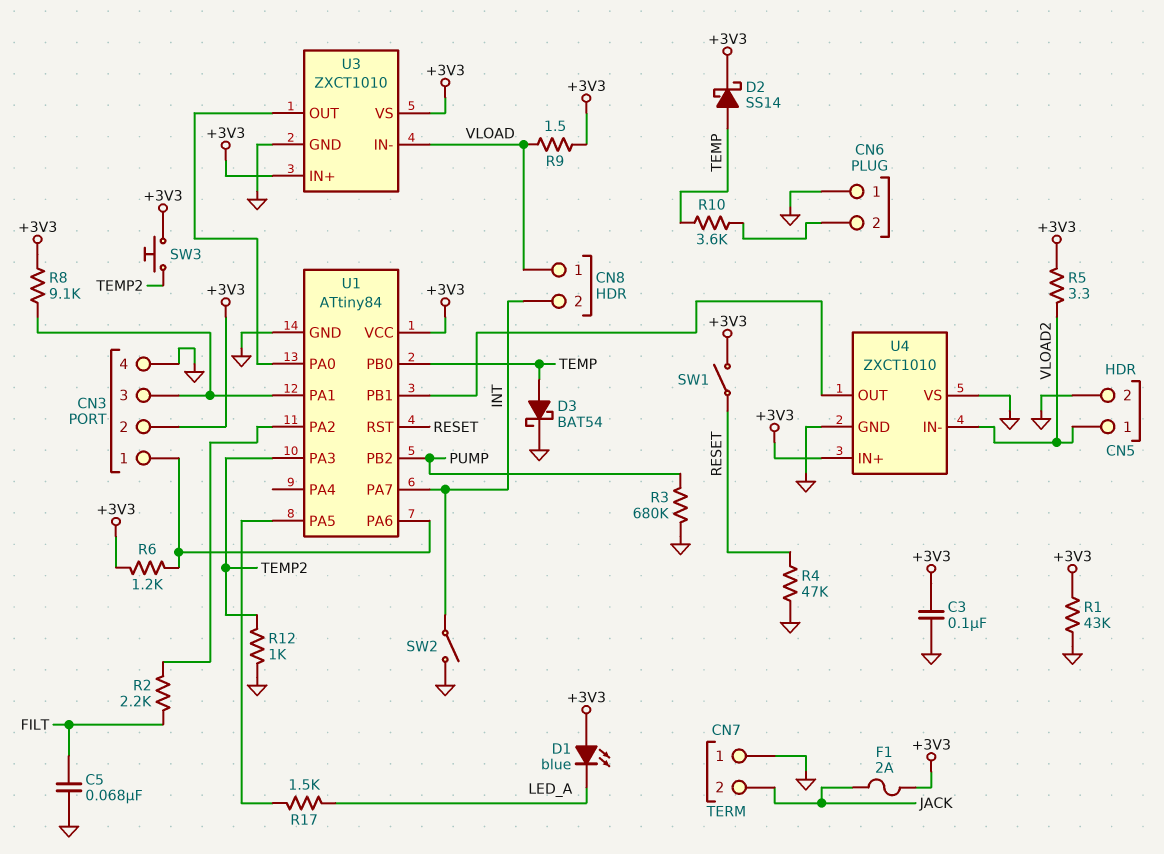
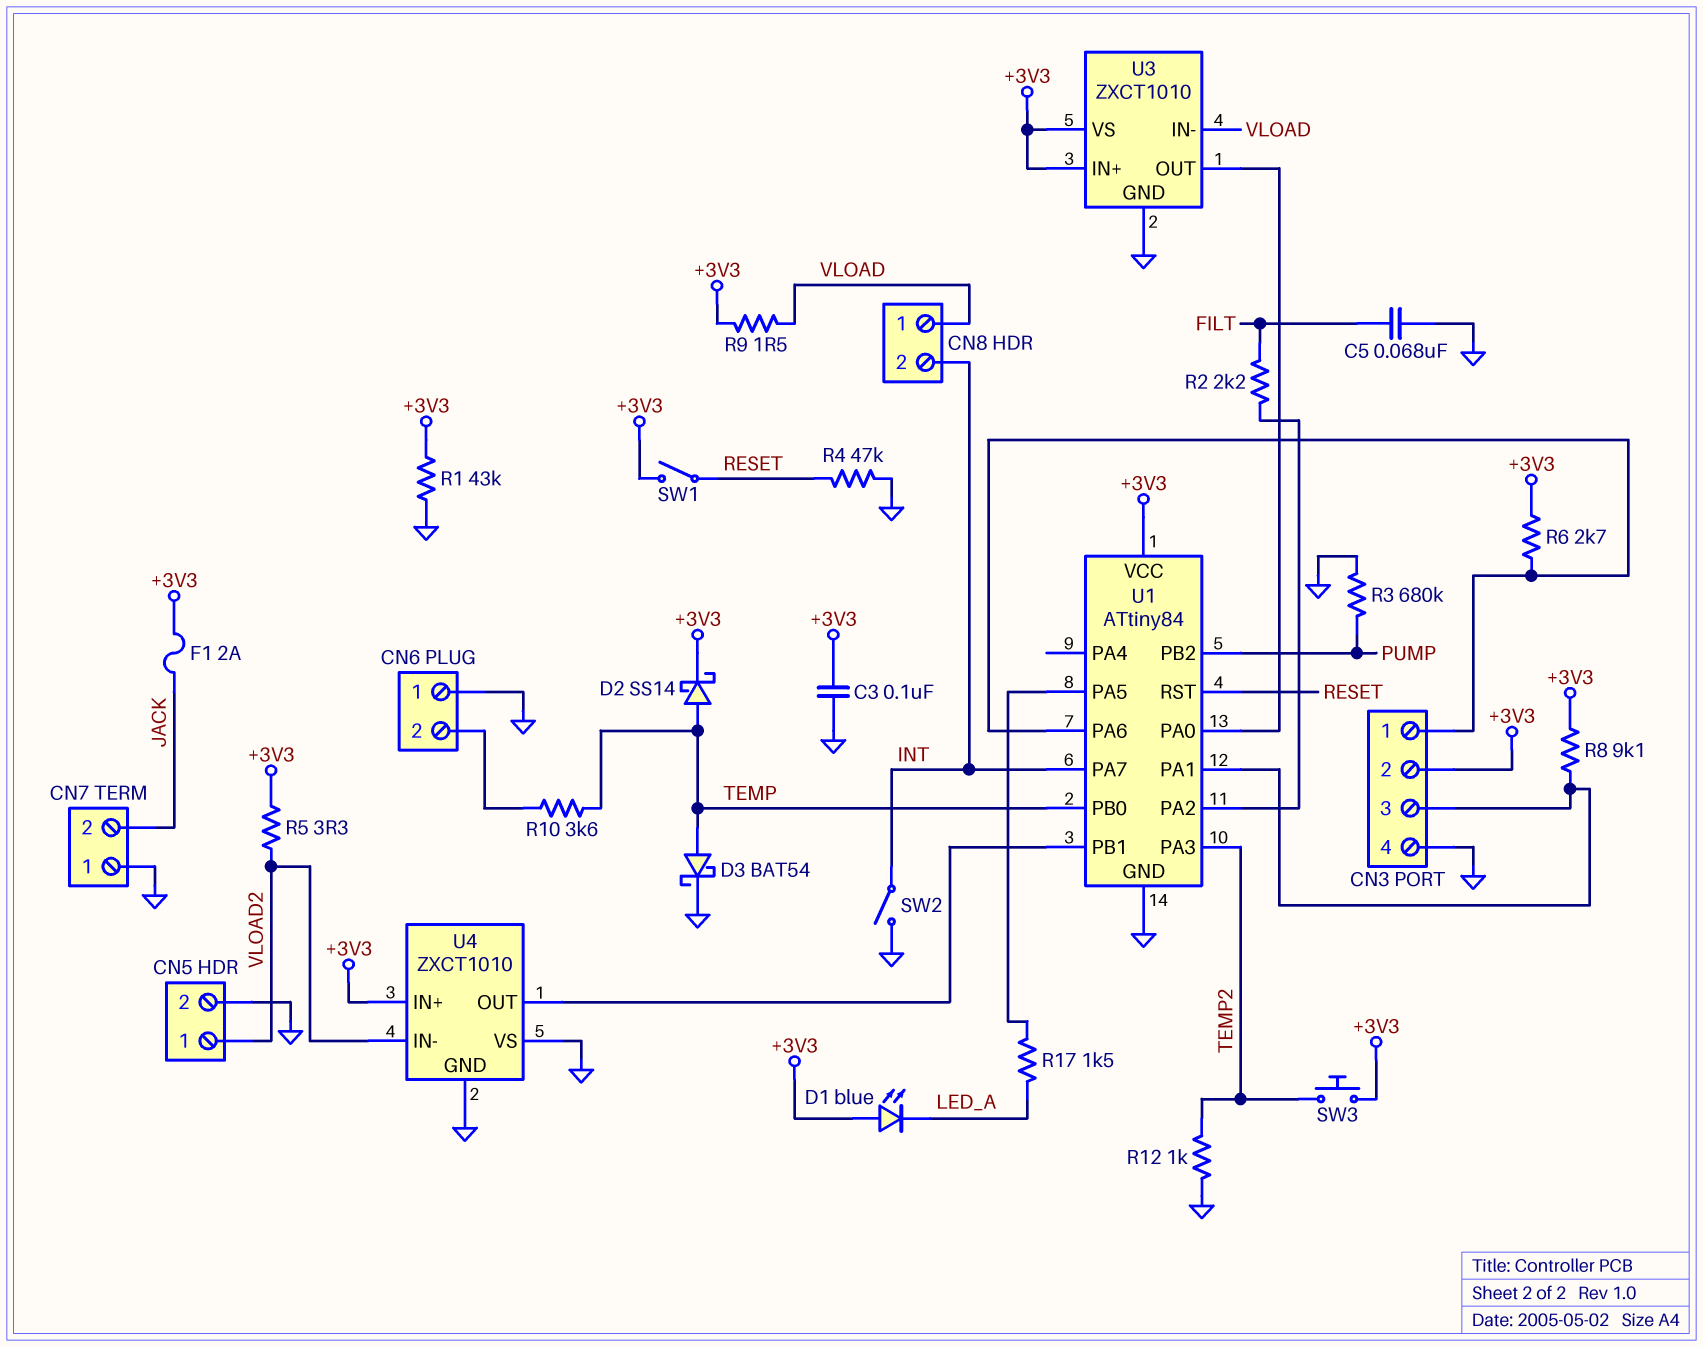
R6: 1.2k (+3V3, CN3/1) -> 2.7k (+3V3, CN3/1)

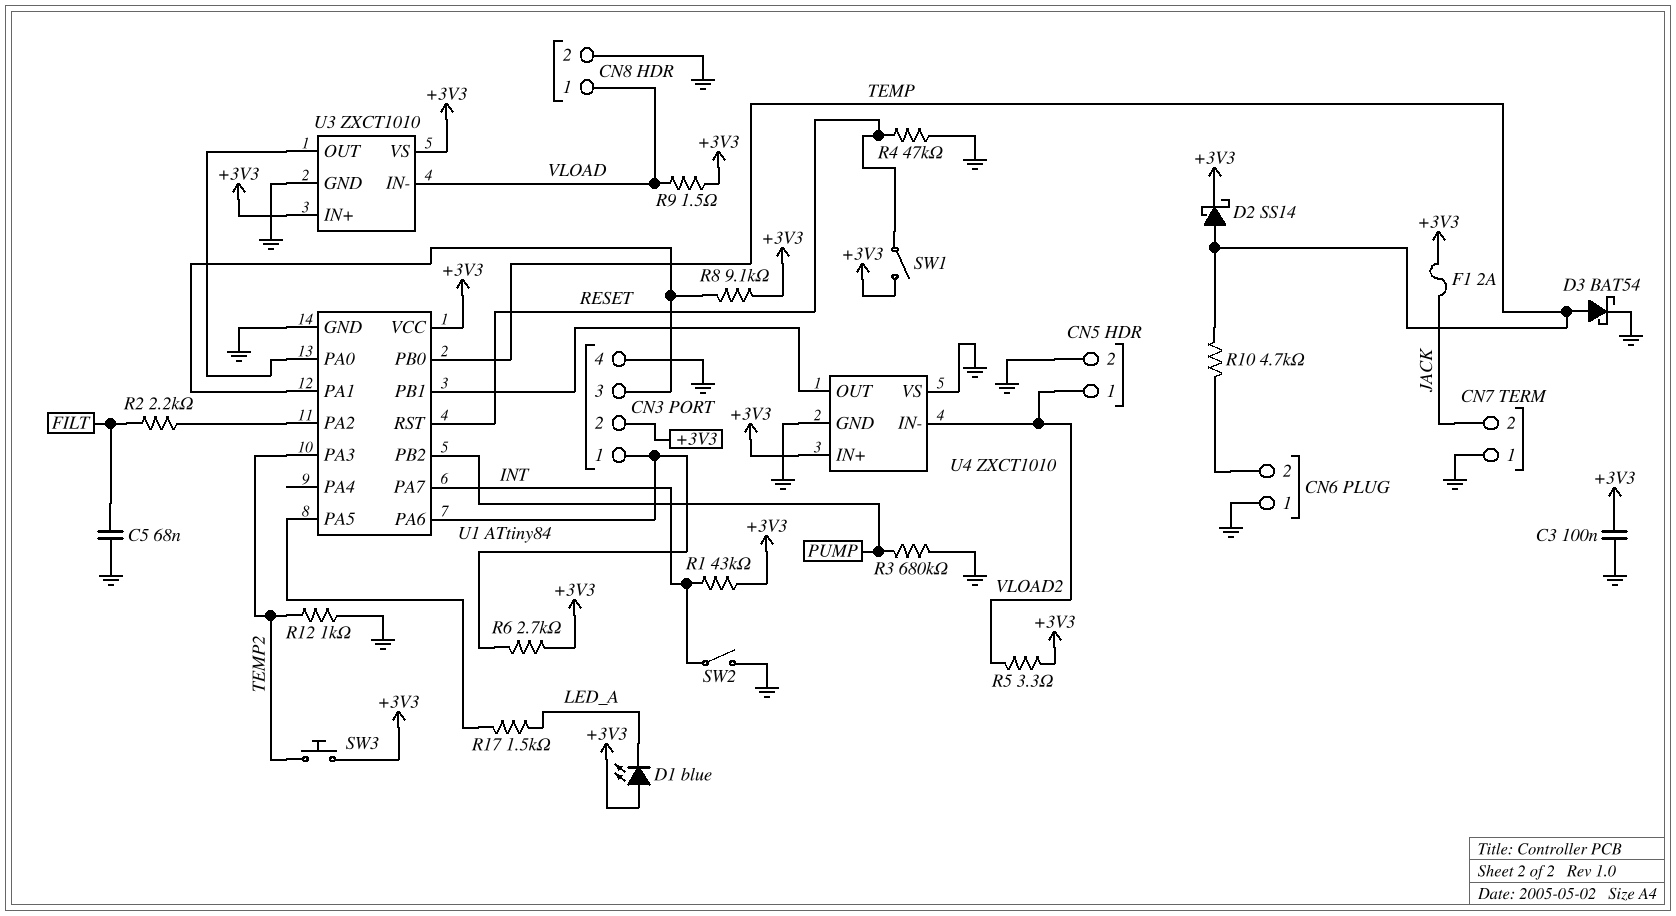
CN8 pin 2: INT -> GND
R1: 43k (+3V3, GND) -> 43k (+3V3, INT)
R10: 3.6k (CN6/2, TEMP) -> 4.7k (CN6/2, TEMP)

